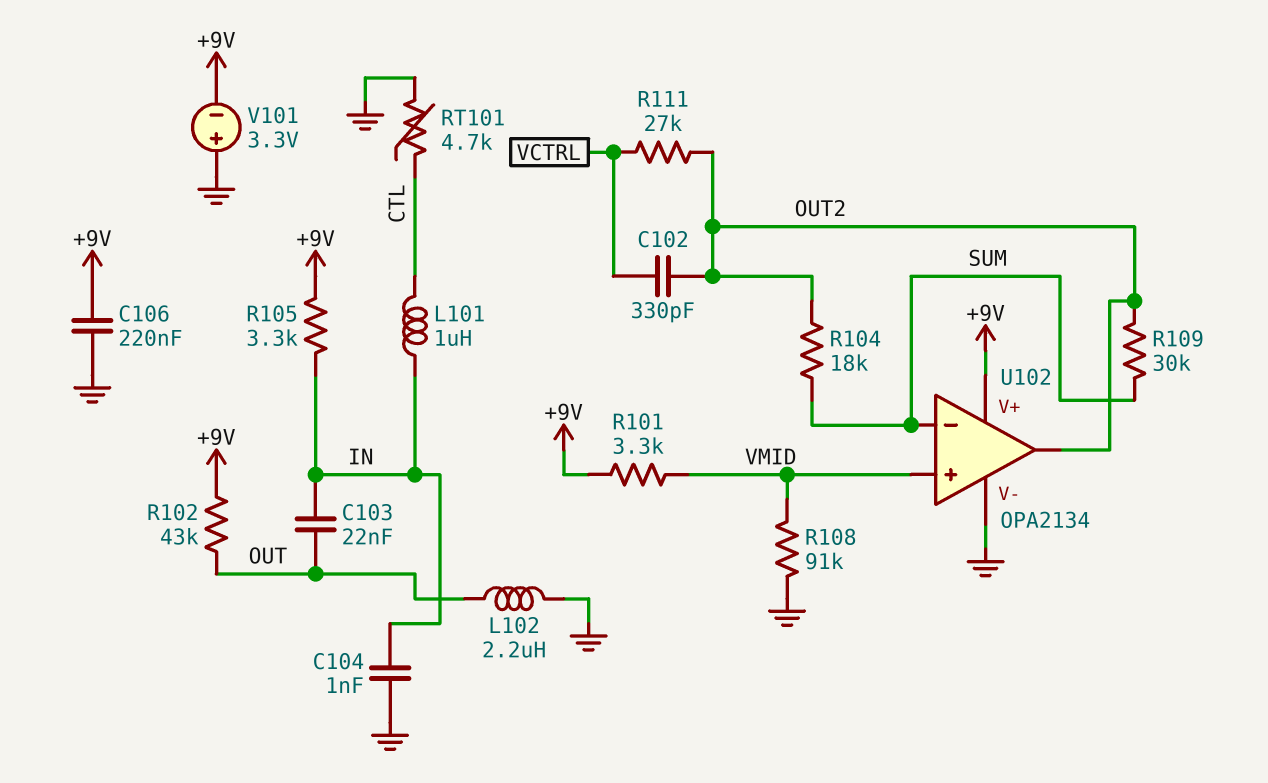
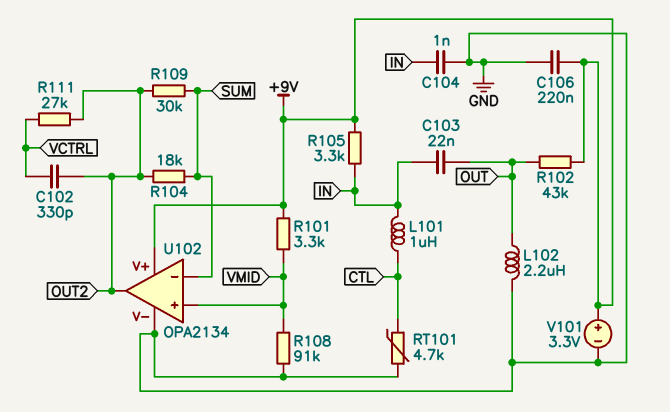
V101: 3.3V (plus GND, minus +9V) -> 3.3V (plus +9V, minus GND)

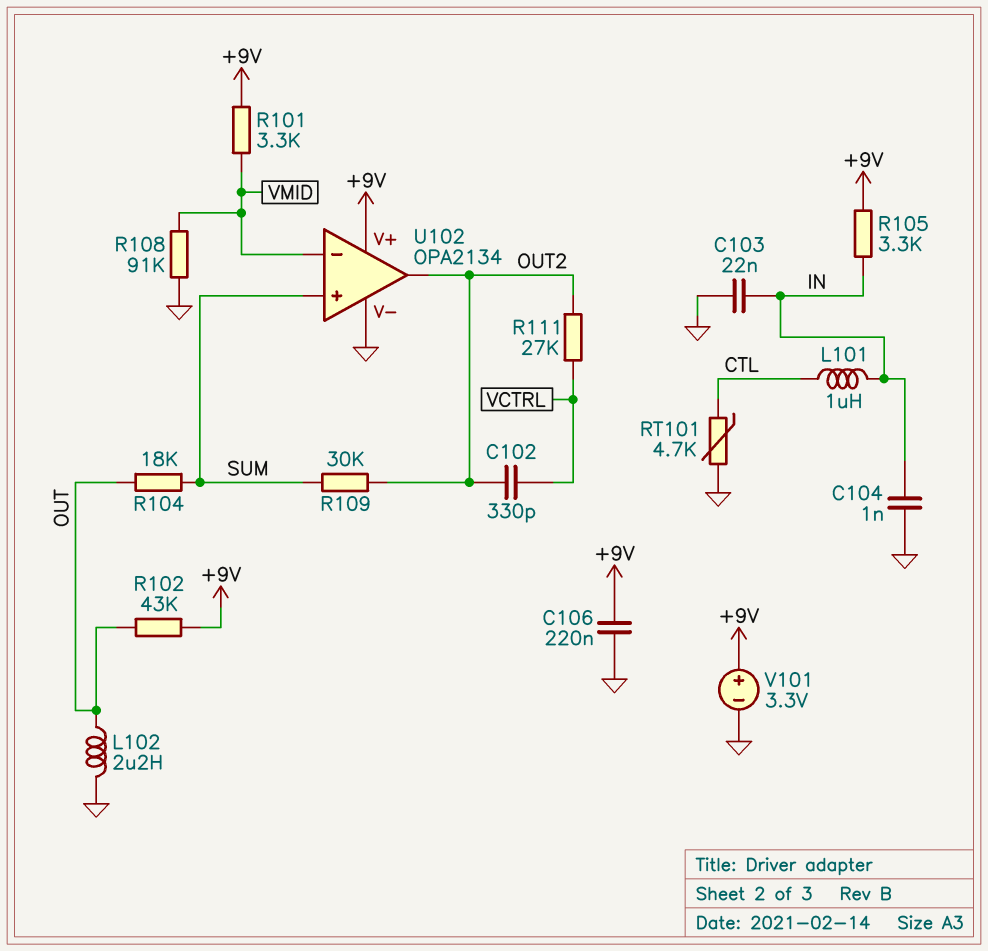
C103: 22nF (IN, OUT) -> 22nF (GND, IN)
R104: 18k (OUT2, SUM) -> 18k (OUT, SUM)
U102 pin in+: VMID -> SUM
U102 pin in-: SUM -> VMID

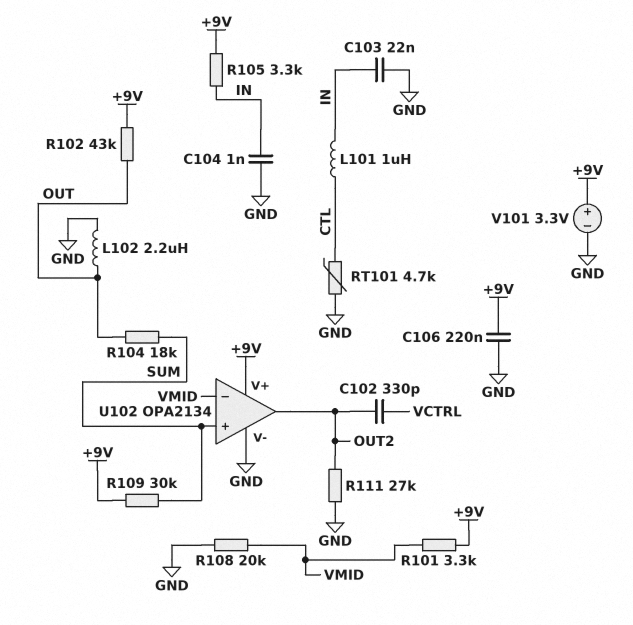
R108: 91k (GND, VMID) -> 20k (GND, VMID)
R109: 30k (OUT2, SUM) -> 30k (+9V, SUM)
R111: 27k (OUT2, VCTRL) -> 27k (GND, OUT2)

